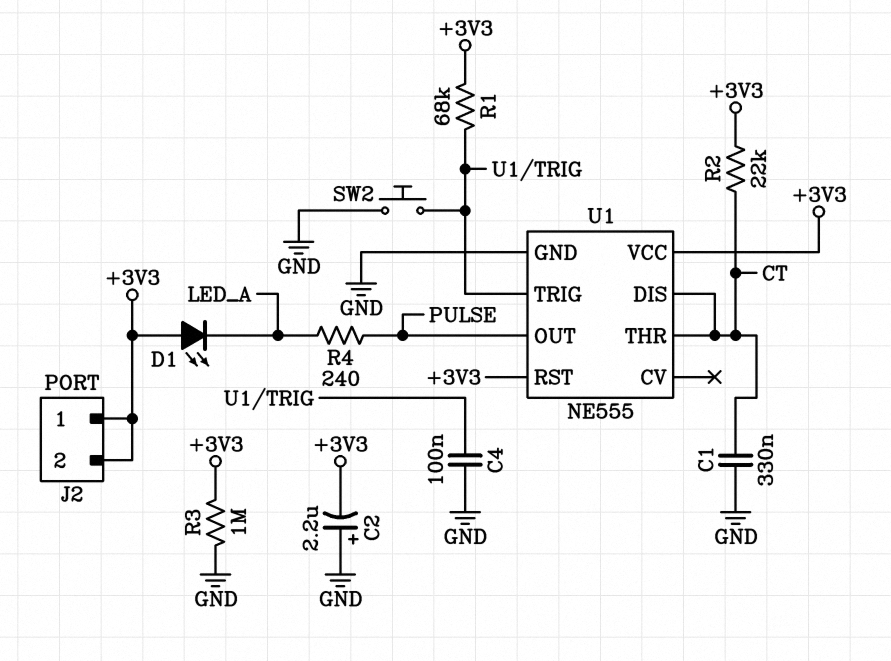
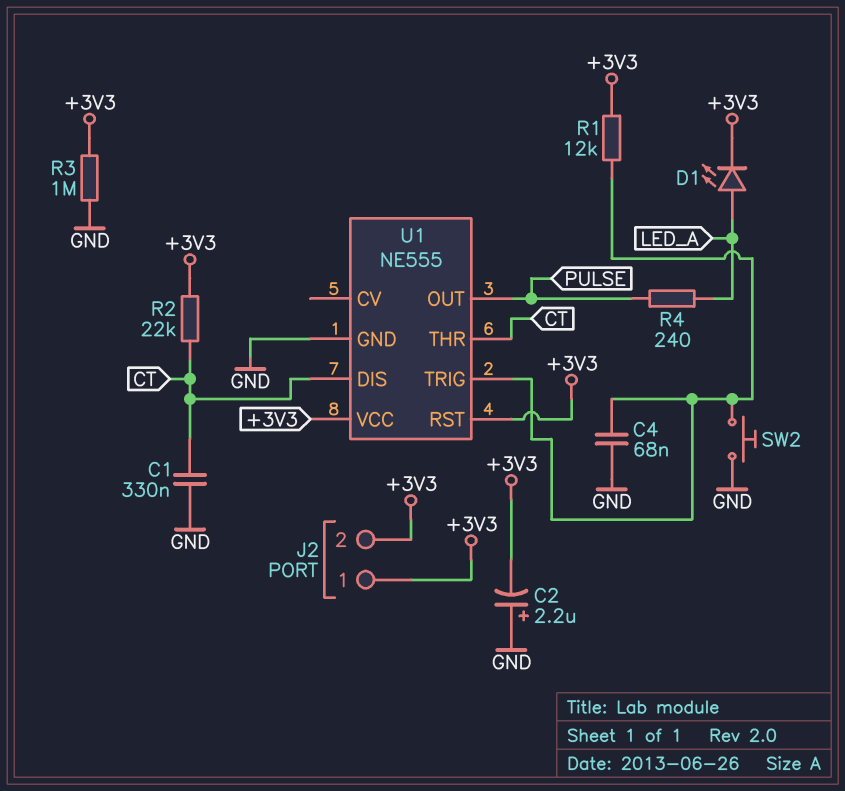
C4: 100nF (GND, U1/TRIG) -> 68nF (GND, U1/TRIG)
D1: LED (A +3V3, K LED_A) -> LED (A LED_A, K +3V3)
R1: 68k (+3V3, U1/TRIG) -> 12k (+3V3, U1/TRIG)

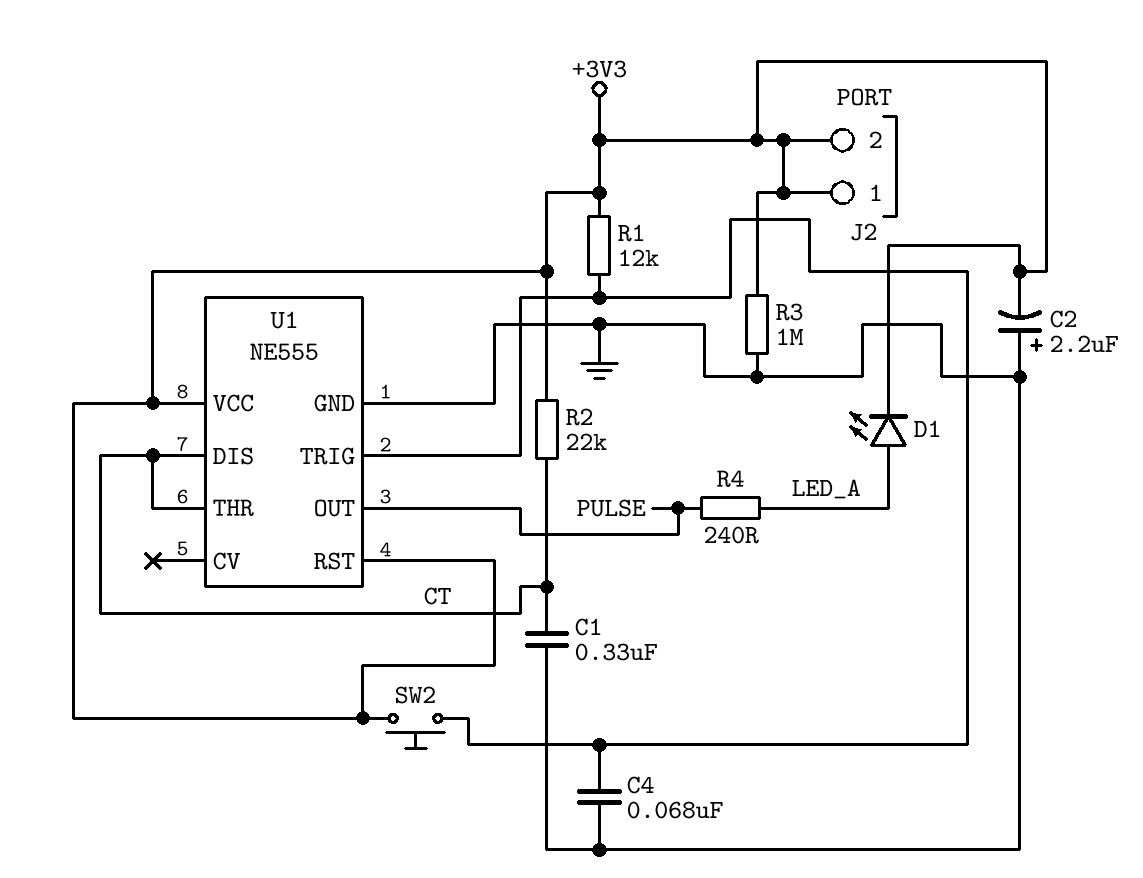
SW2: button (GND, U1/TRIG) -> button (+3V3, U1/TRIG)

